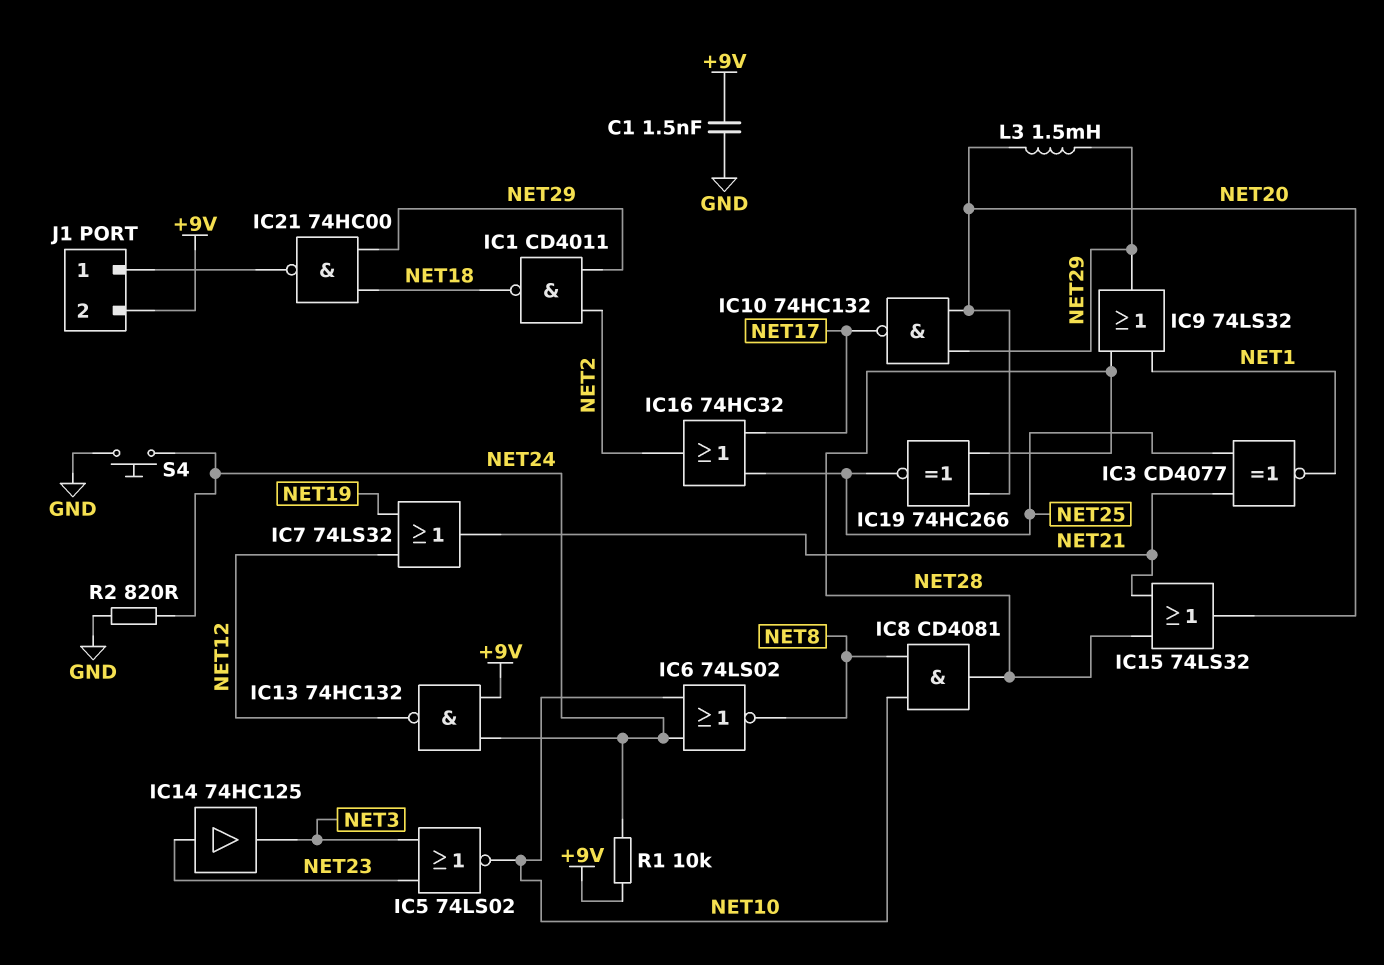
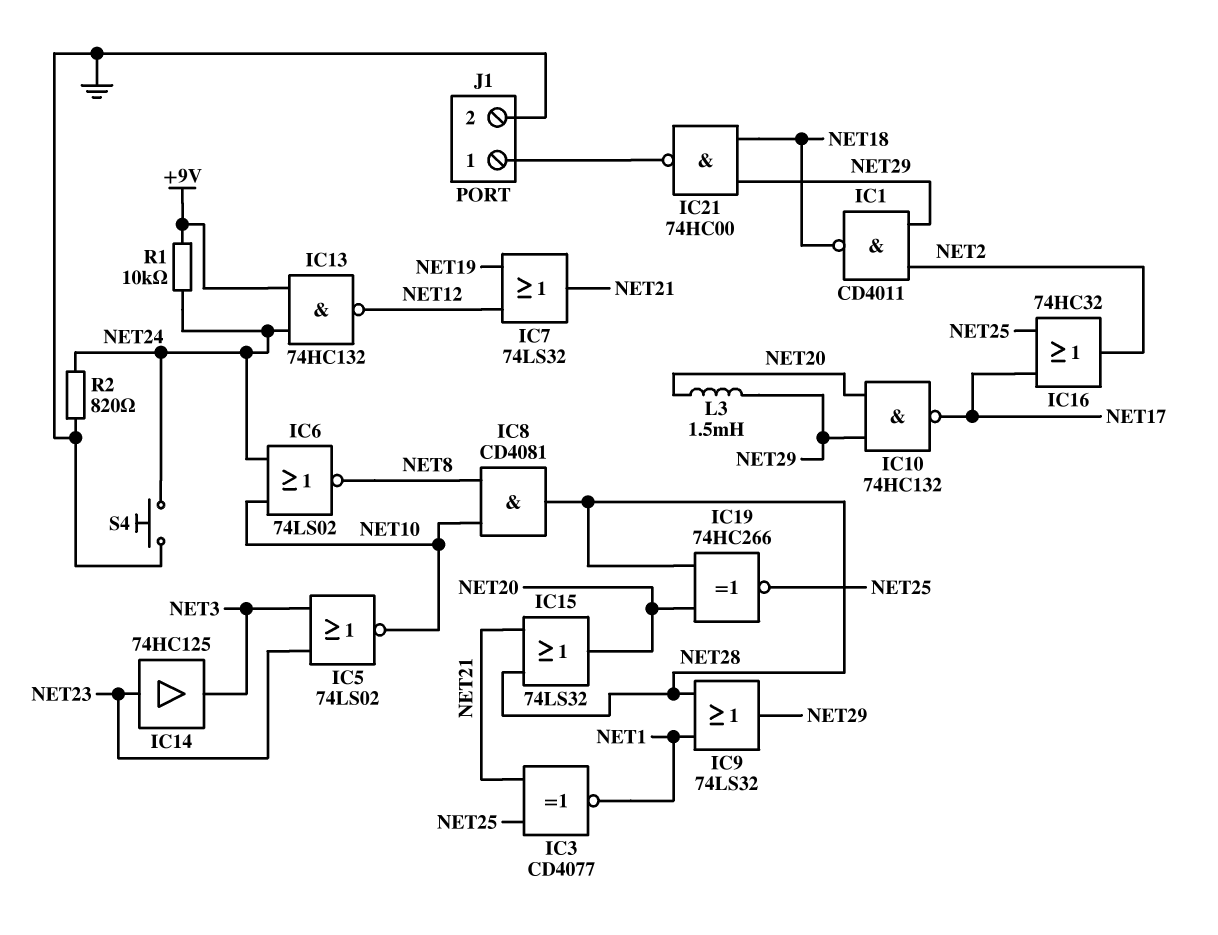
C1: 1.5nF (+9V, GND) -> none
J1 pin 2: +9V -> GND

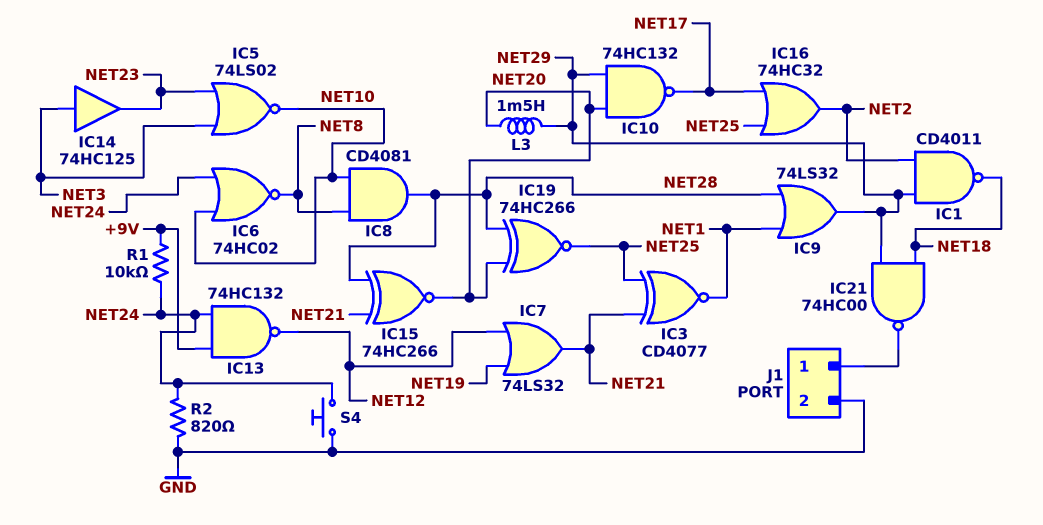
IC6: NOR 74LS02 (in NET10, in NET24, out NET8) -> NOR 74HC02 (in NET10, in NET24, out NET8)
IC14: buffer 74HC125 (in NET23, out NET3) -> buffer 74HC125 (in NET3, out NET23)
IC15: OR 74LS32 (in NET21, in NET28, out NET20) -> XNOR 74HC266 (in NET21, in NET28, out NET20)

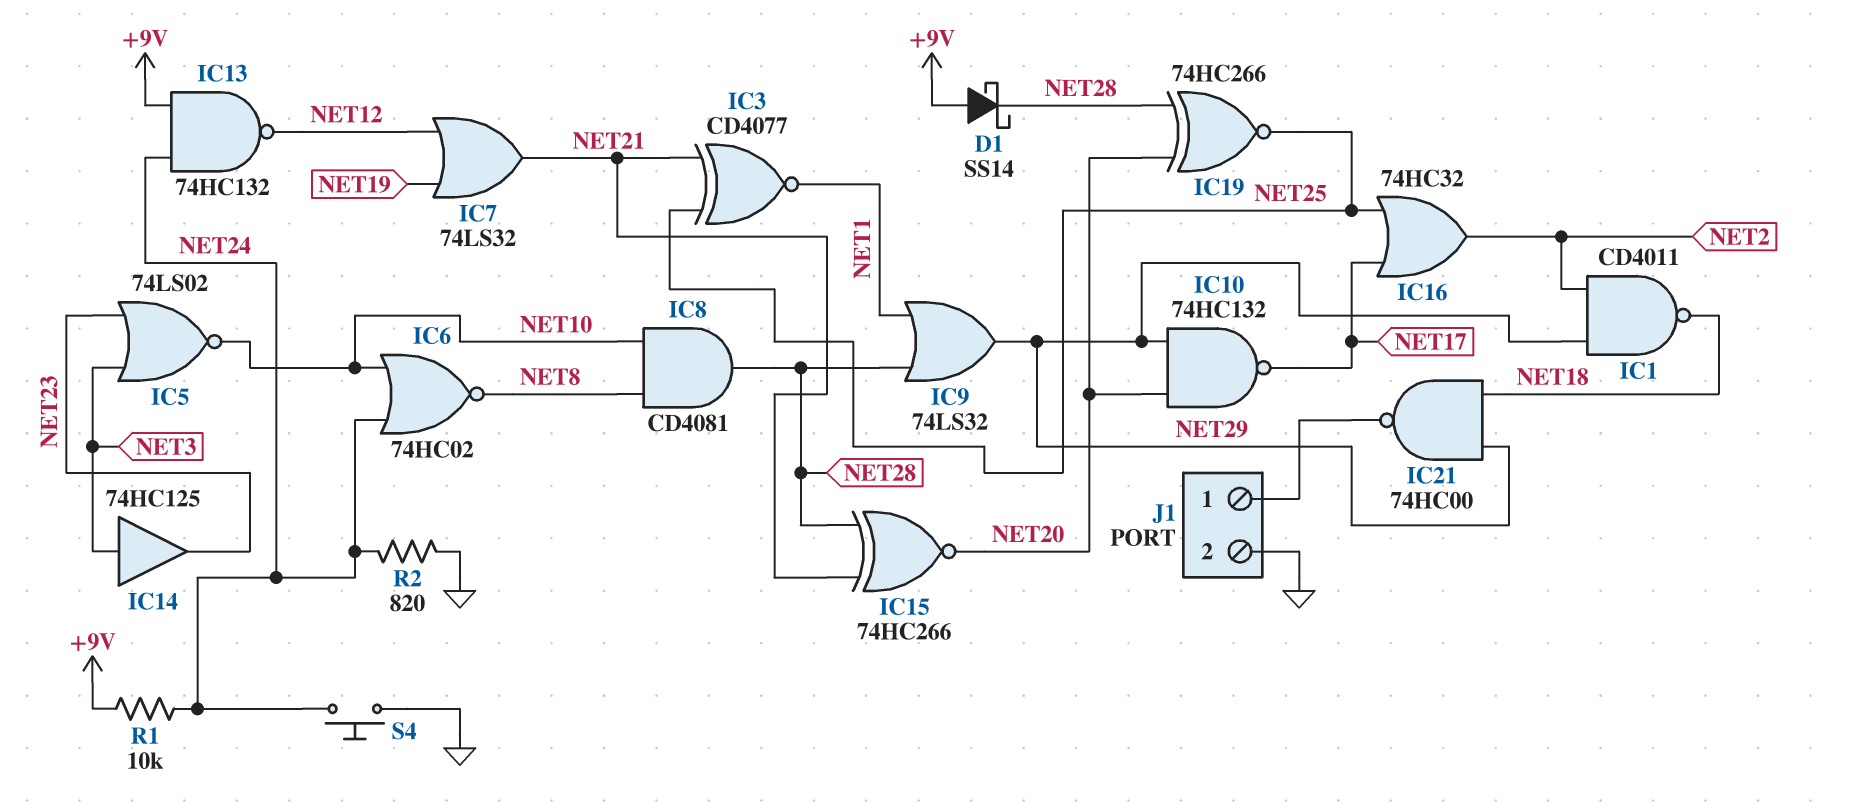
D1: none -> schottky SS14 (A +9V, K NET28)
L3: 1.5mH (NET20, NET29) -> none

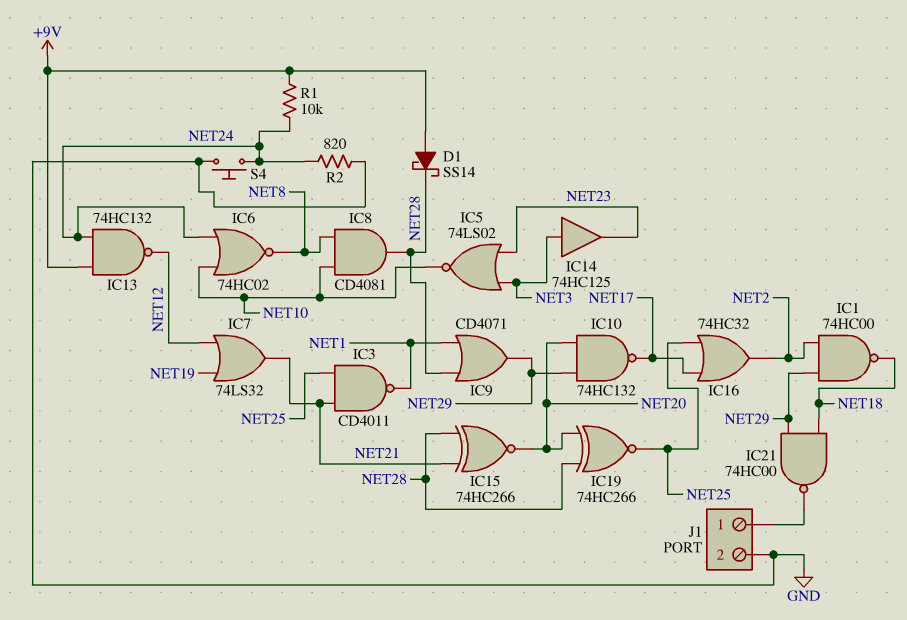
IC1: NAND CD4011 (in NET2, in NET29, out NET18) -> NAND 74HC00 (in NET2, in NET29, out NET18)
IC3: XNOR CD4077 (in NET21, in NET25, out NET1) -> NAND CD4011 (in NET21, in NET25, out NET1)
IC9: OR 74LS32 (in NET1, in NET28, out NET29) -> OR CD4071 (in NET1, in NET28, out NET29)

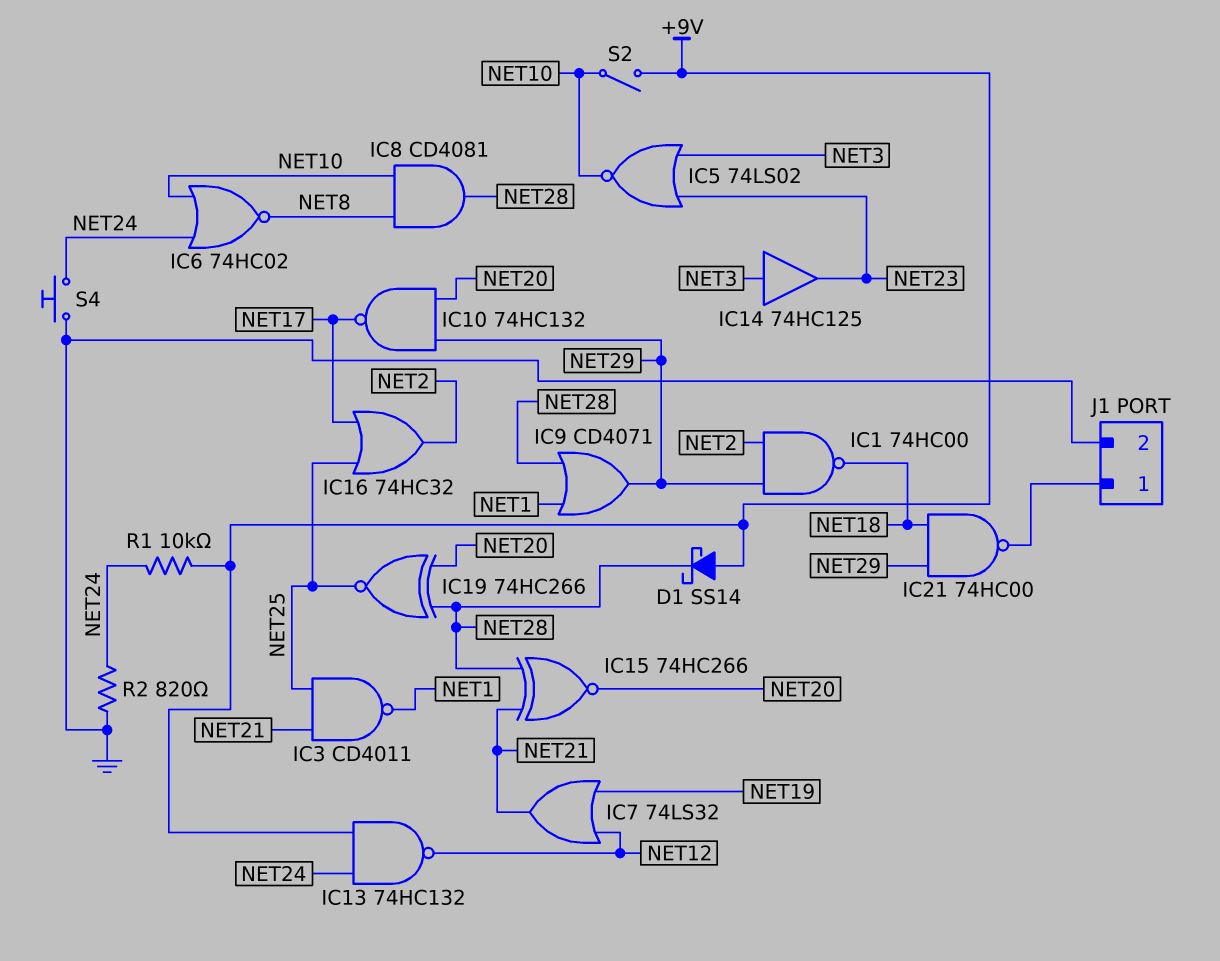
S2: none -> switch (+9V, NET10)

